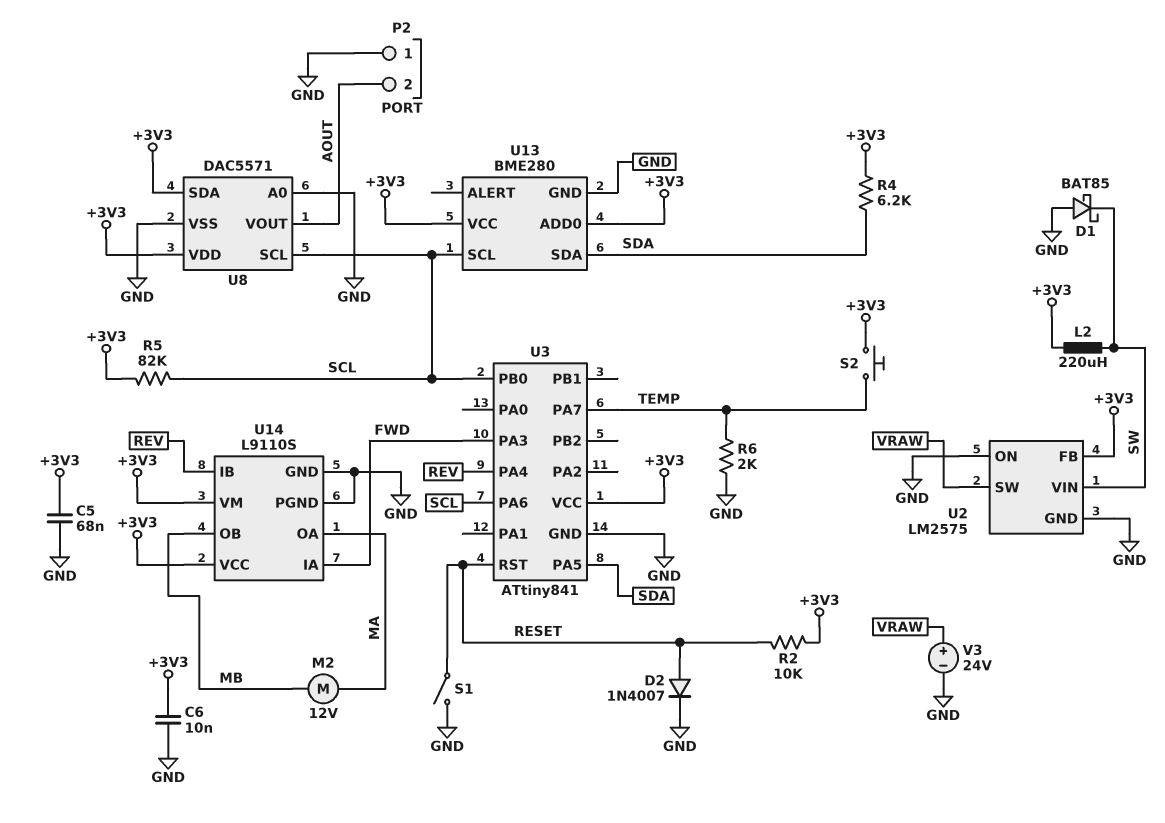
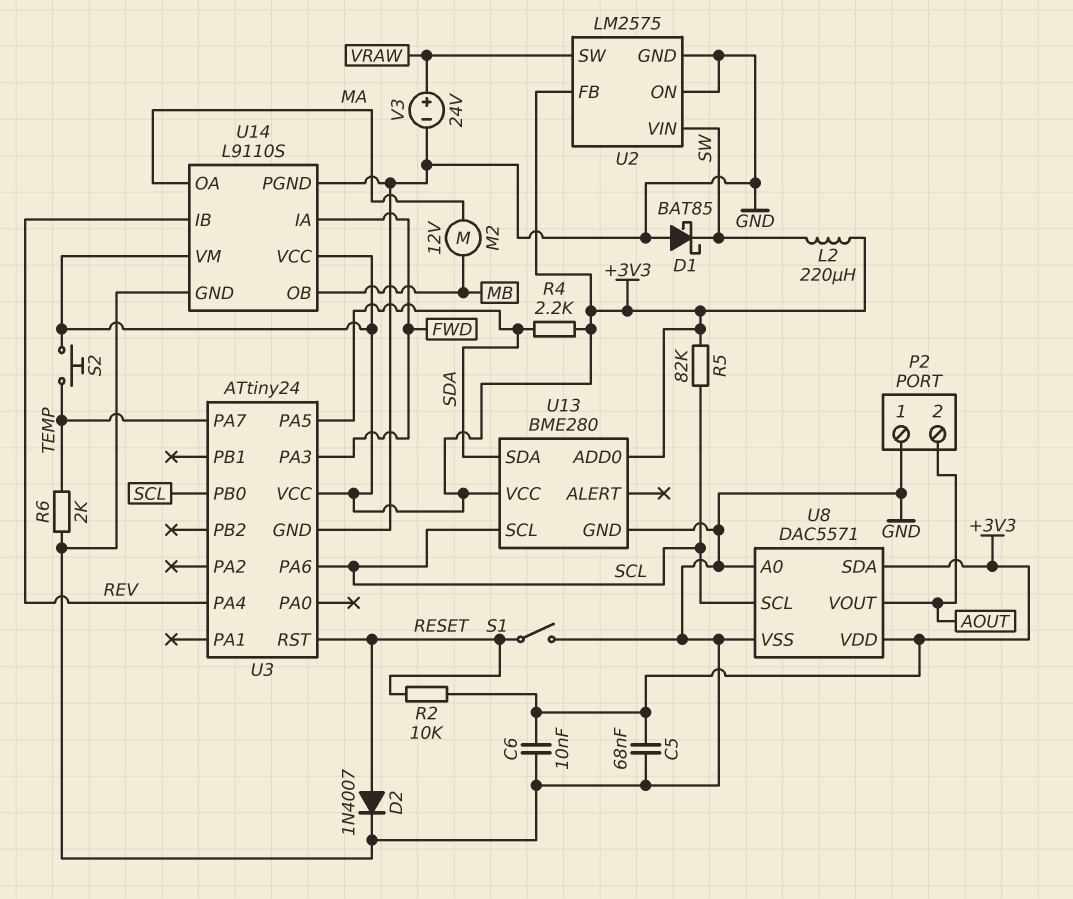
R4: 6.2k (+3V3, SDA) -> 2.2k (+3V3, SDA)
U3: ATtiny841 -> ATtiny24

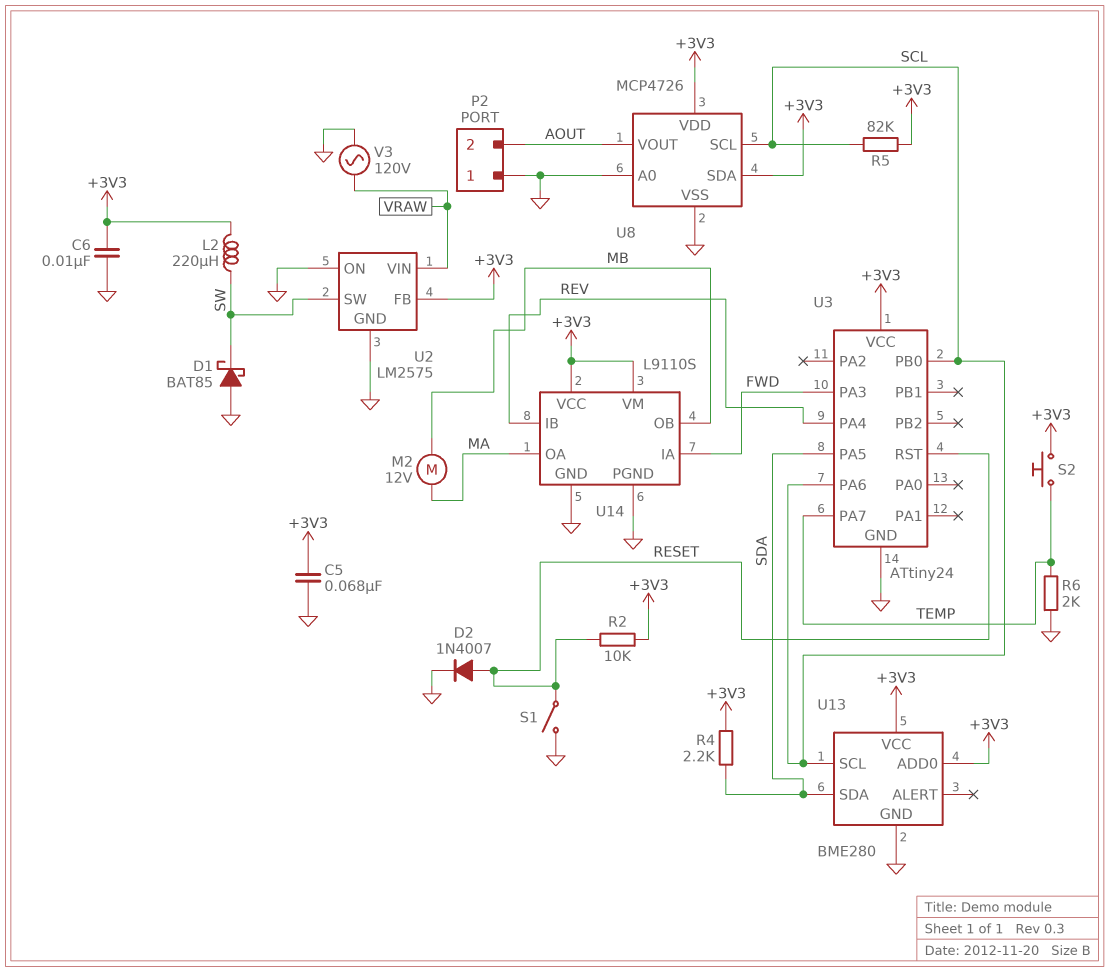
U2 pin SW: VRAW -> SW
U2 pin VIN: SW -> VRAW
U8: DAC5571 -> MCP4726
V3: 24V (plus VRAW, minus GND) -> AC 120V (GND, VRAW)

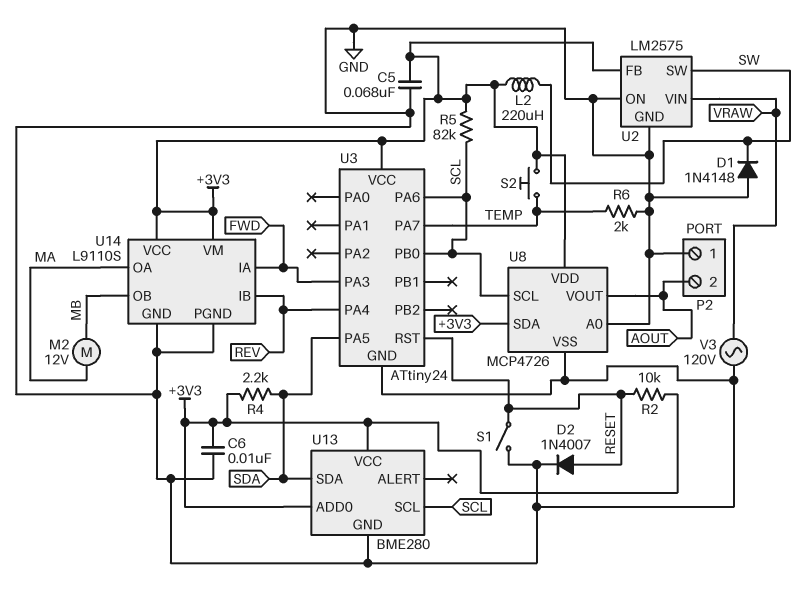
D1: schottky BAT85 (A GND, K SW) -> diode 1N4148 (A GND, K SW)

